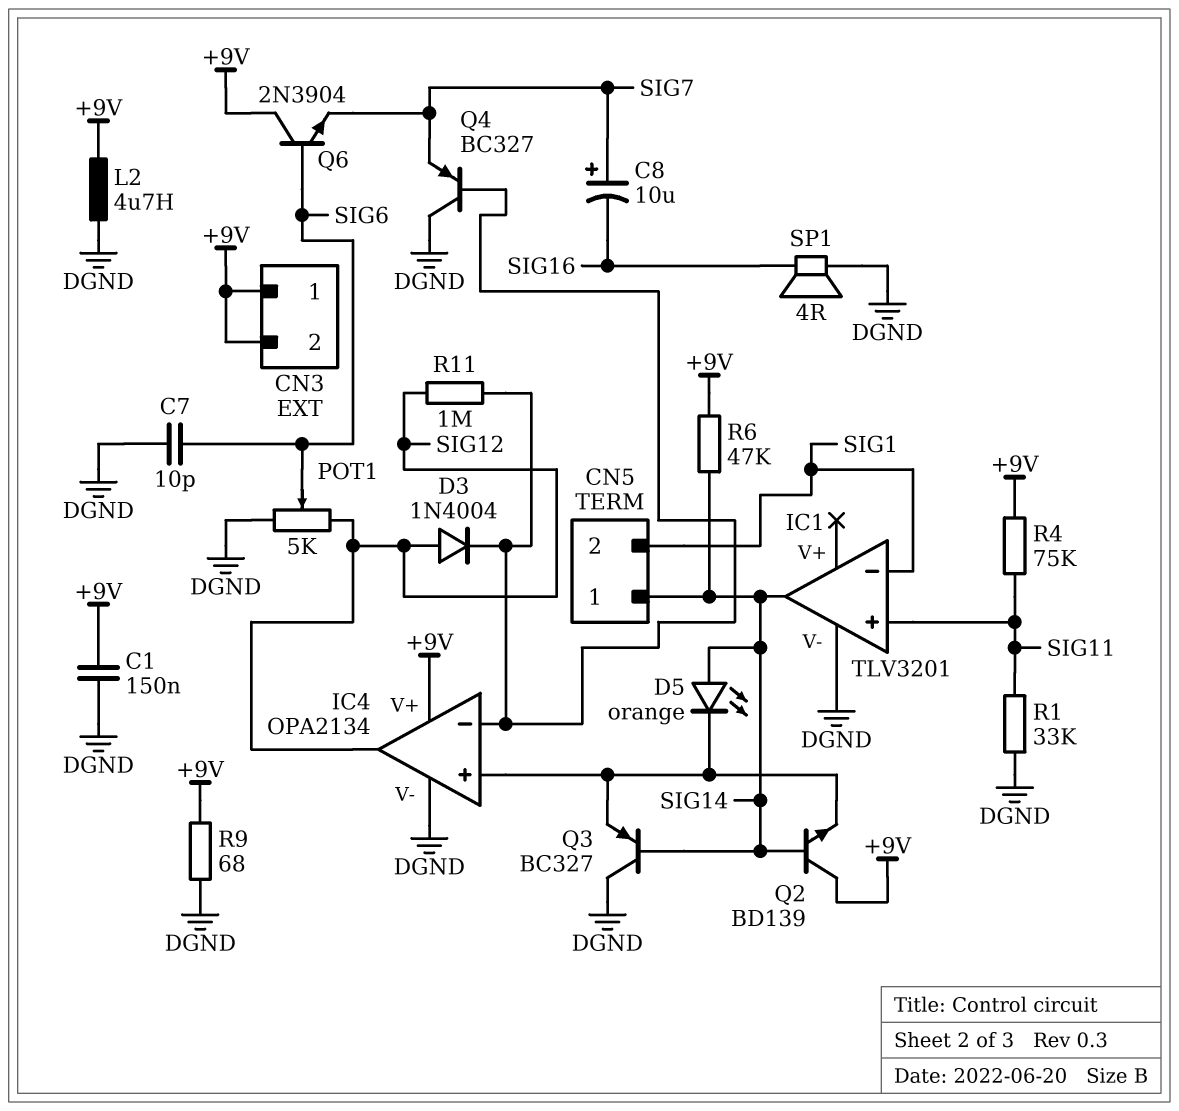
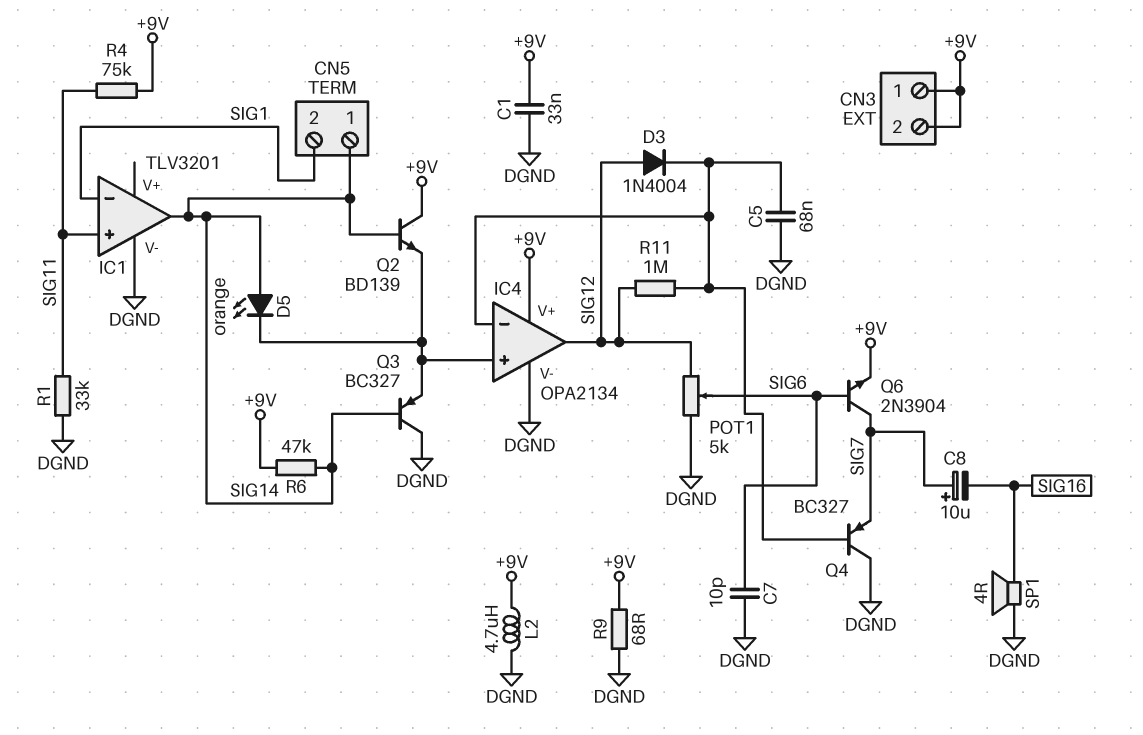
C1: 150nF (+9V, DGND) -> 33nF (+9V, DGND)
C5: none -> 68nF (DGND, IC4/in-)
Q6: NPN 2N3904 (B SIG6, C +9V, E SIG7) -> NPN 2N3904 (B SIG6, C SIG7, E +9V)

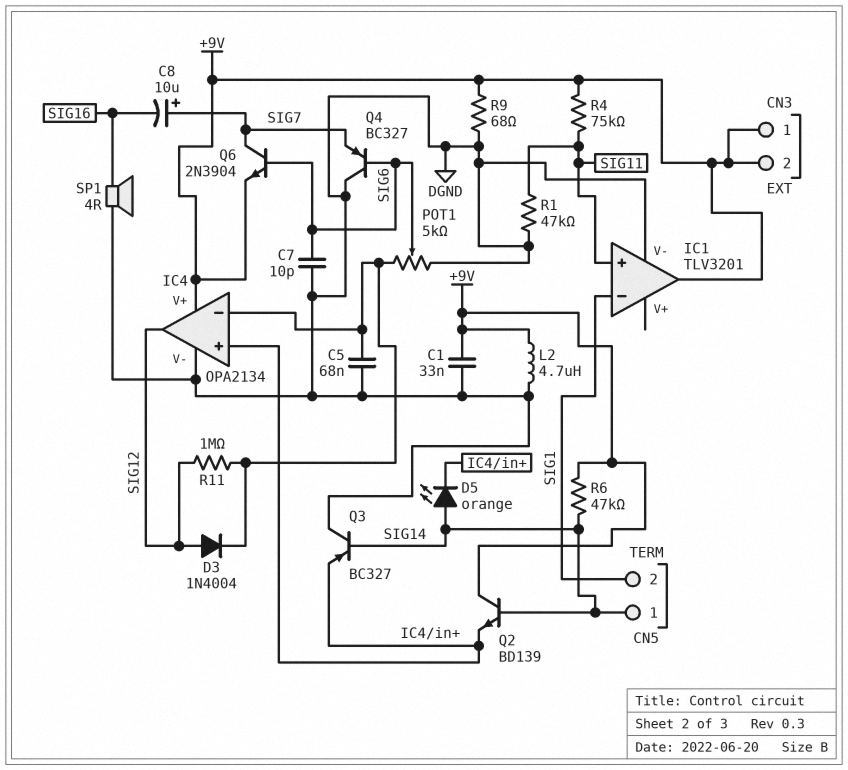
IC1 pin out: SIG14 -> +9V
POT1: 5k (DGND, SIG12, wiper SIG6) -> 5k (DGND, IC4/in-, wiper SIG6)
Q4: PNP BC327 (B IC4/in-, C DGND, E SIG7) -> PNP BC327 (B SIG6, C DGND, E SIG7)
R1: 33k (DGND, SIG11) -> 47k (DGND, SIG11)

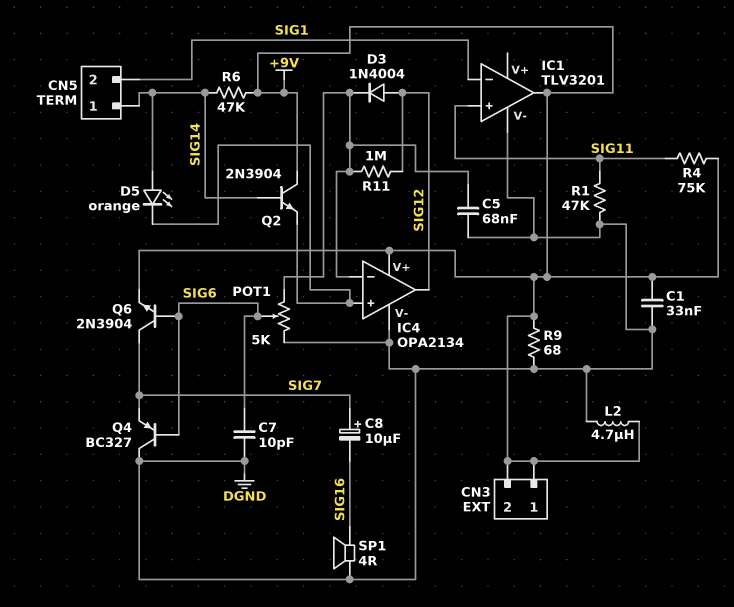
Q2: NPN BD139 (B SIG14, C +9V, E IC4/in+) -> NPN 2N3904 (B SIG14, C +9V, E IC4/in+)
Q3: PNP BC327 (B SIG14, C DGND, E IC4/in+) -> none

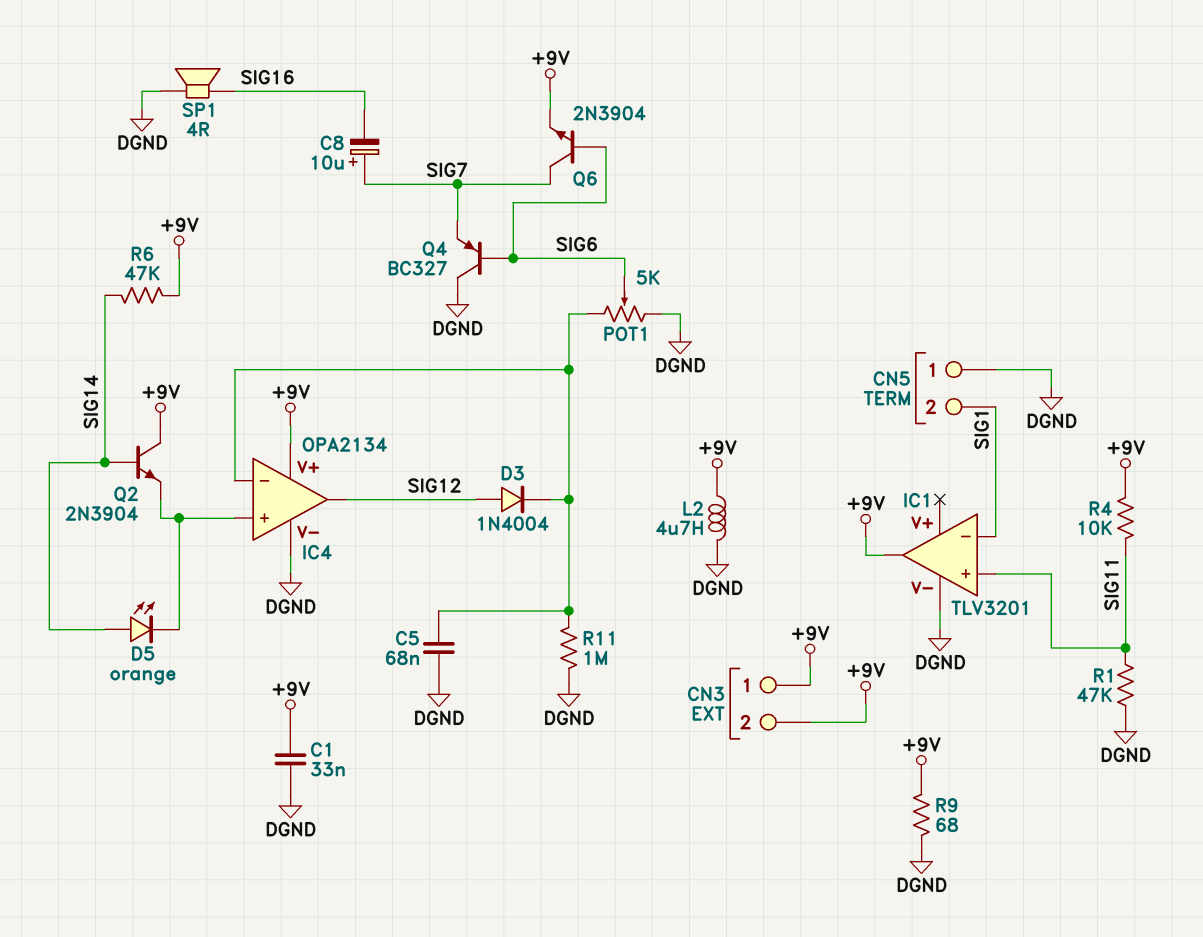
C7: 10pF (DGND, SIG6) -> none
CN5 pin 1: SIG14 -> DGND
R4: 75k (+9V, SIG11) -> 10k (+9V, SIG11)
R11: 1M (IC4/in-, SIG12) -> 1M (DGND, IC4/in-)

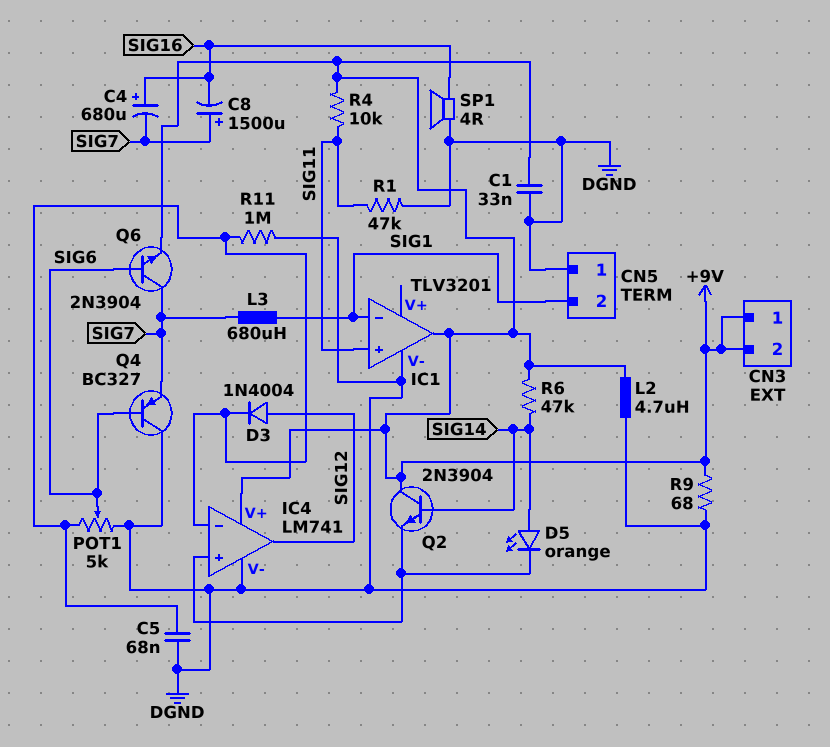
C4: none -> 680uF (plus SIG16, minus SIG7)
C8: 10uF (plus SIG7, minus SIG16) -> 1500uF (plus SIG7, minus SIG16)
IC4: OPA2134 -> LM741
L3: none -> 680uH (SIG1, SIG7)

